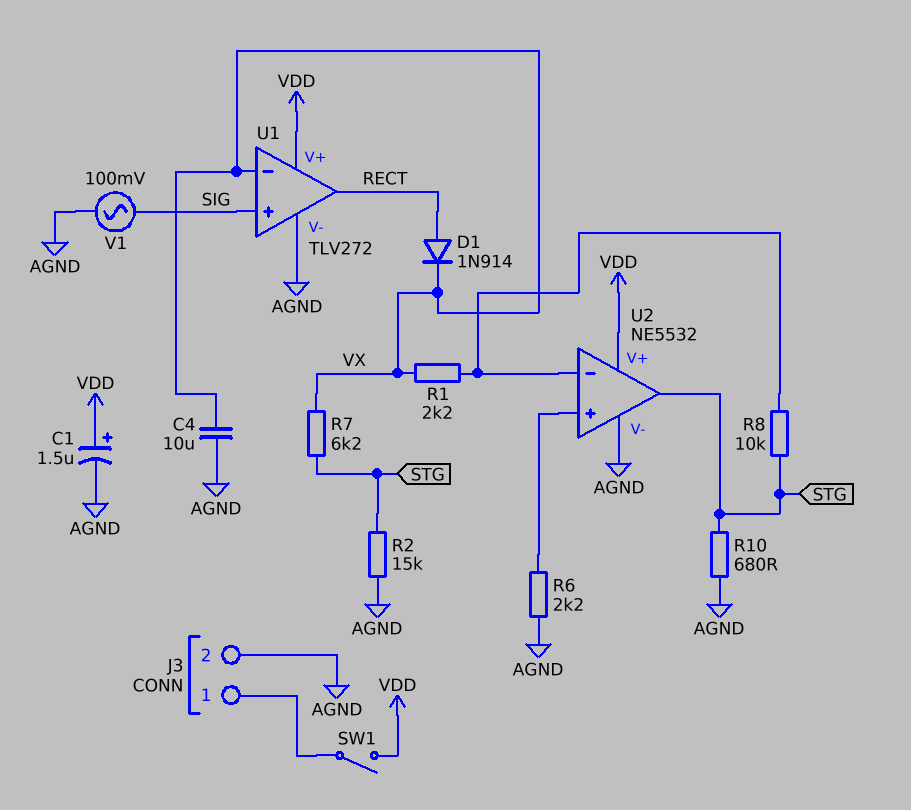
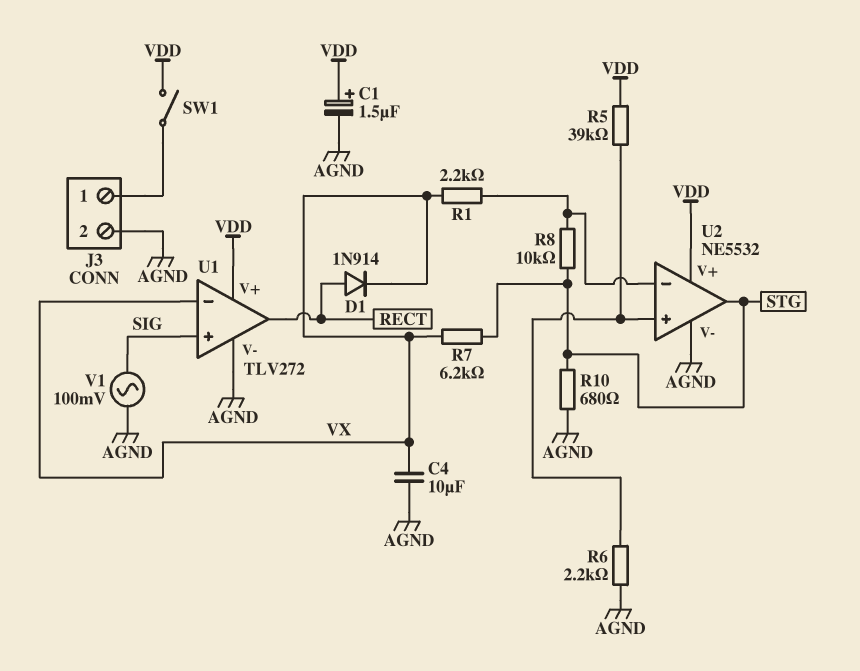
R2: 15k (AGND, STG) -> none
R5: none -> 39k (U2/in+, VDD)

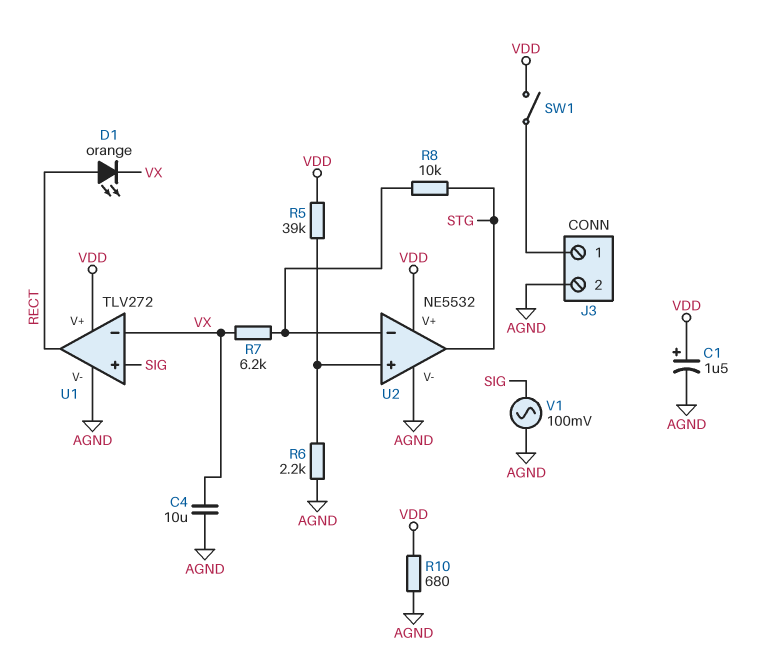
D1: diode 1N914 (A RECT, K VX) -> LED orange (A RECT, K VX)
R1: 2.2k (U2/in-, VX) -> none
R7: 6.2k (STG, VX) -> 6.2k (U2/in-, VX)
R10: 680 (AGND, STG) -> 680 (AGND, VDD)

